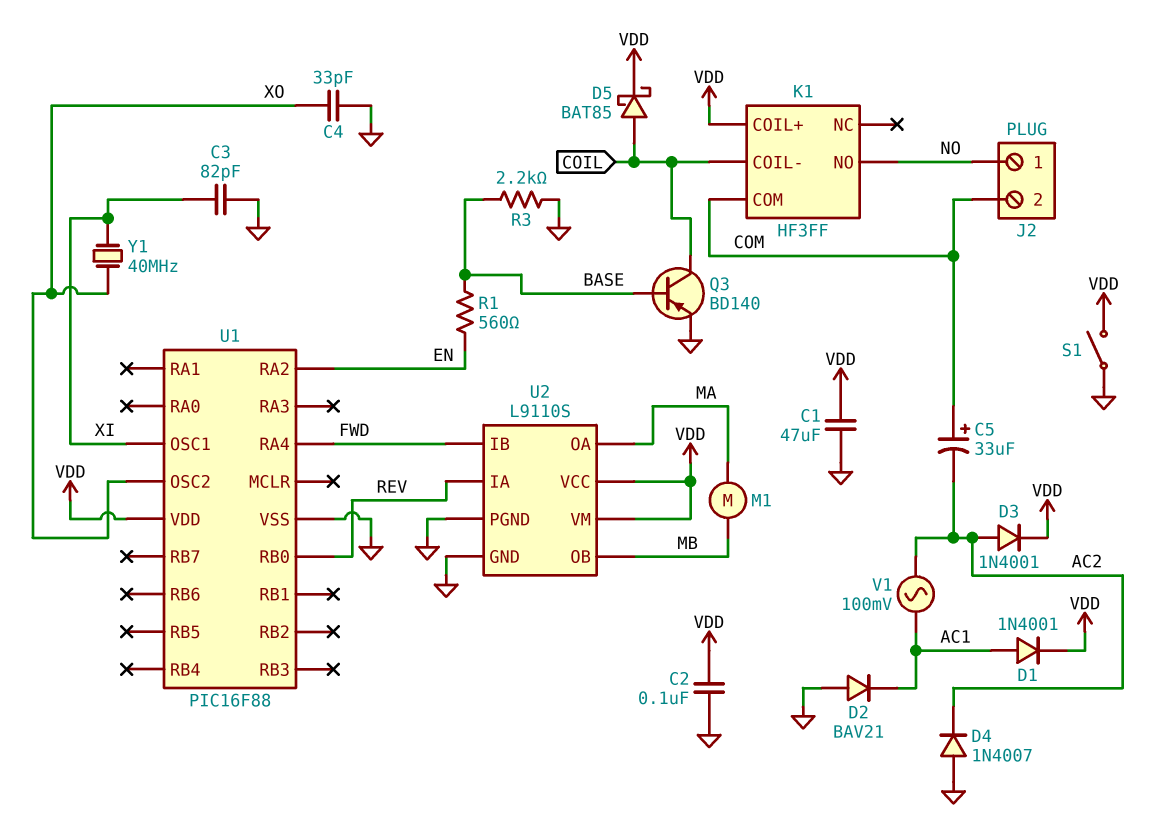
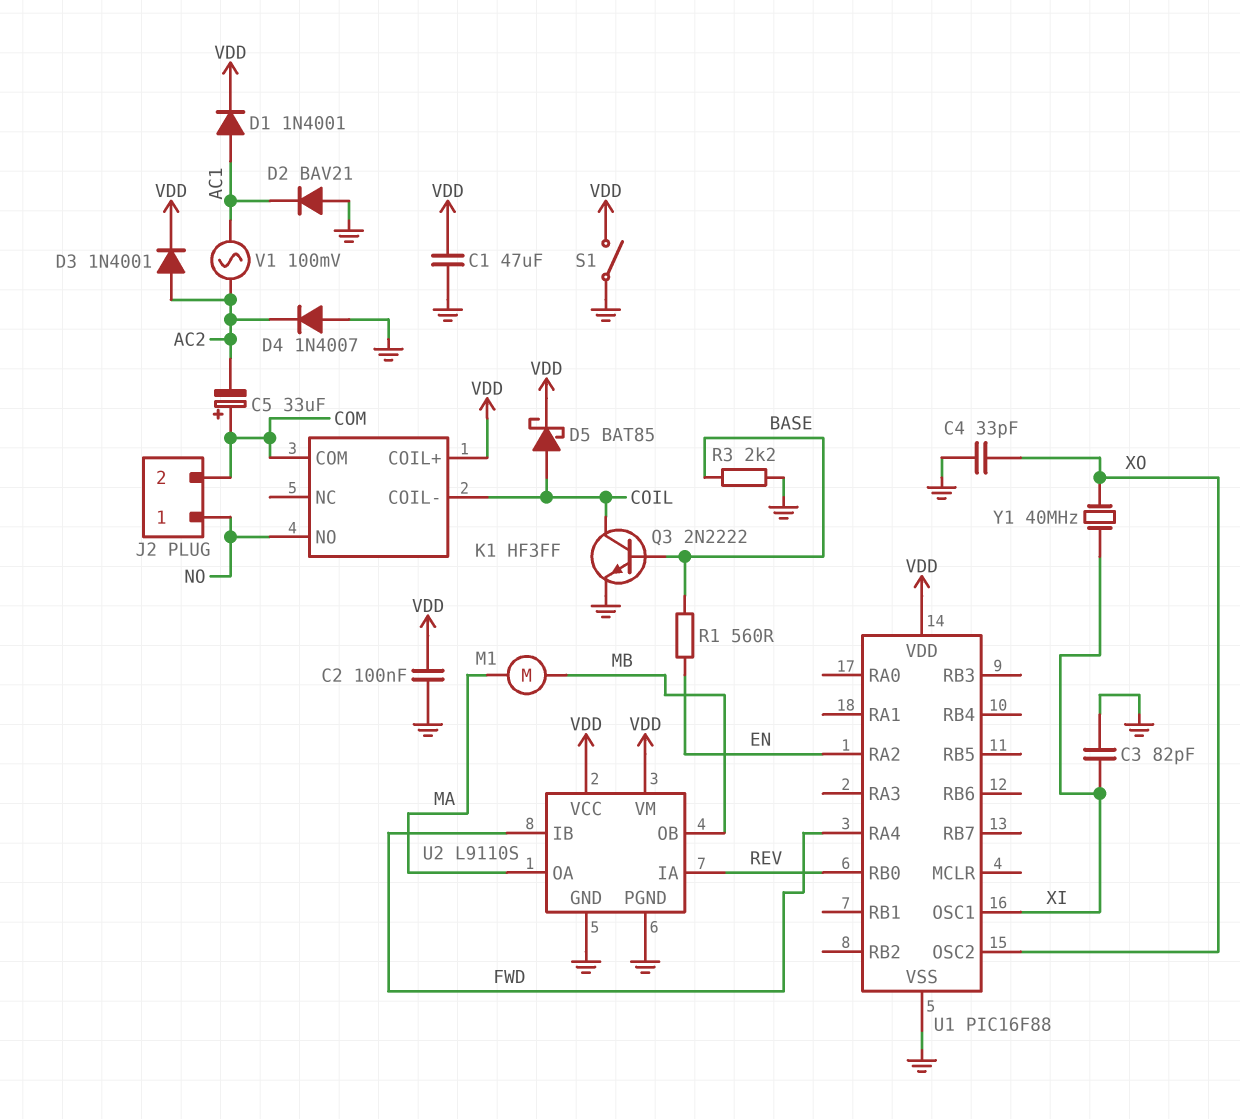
Q3: PNP BD140 (B BASE, C COIL, E GND) -> NPN 2N2222 (B BASE, C COIL, E GND)

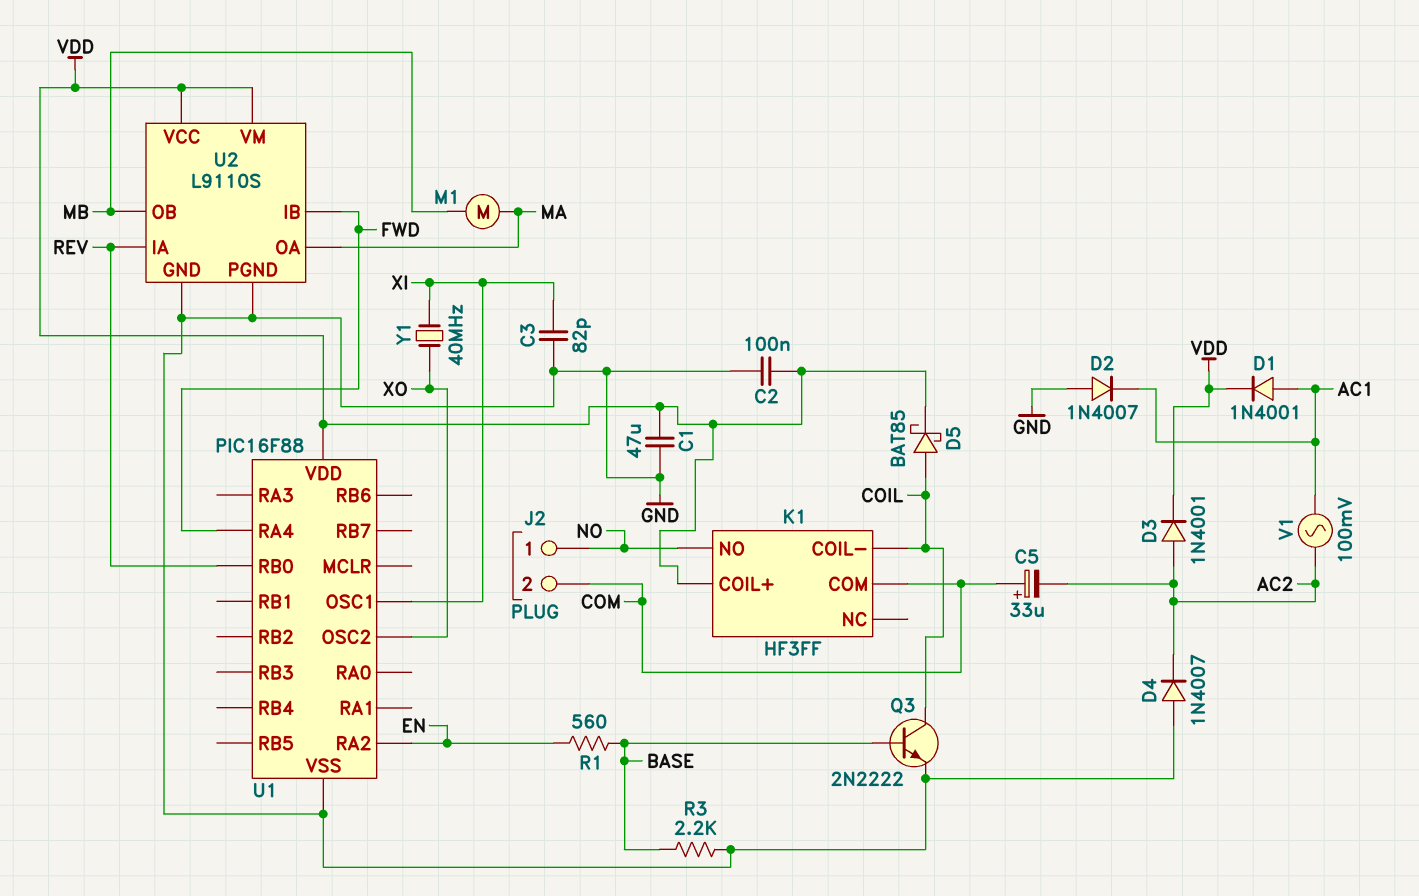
C4: 33pF (GND, XO) -> none
D2: diode BAV21 (A GND, K AC1) -> diode 1N4007 (A GND, K AC1)
S1: switch (GND, VDD) -> none

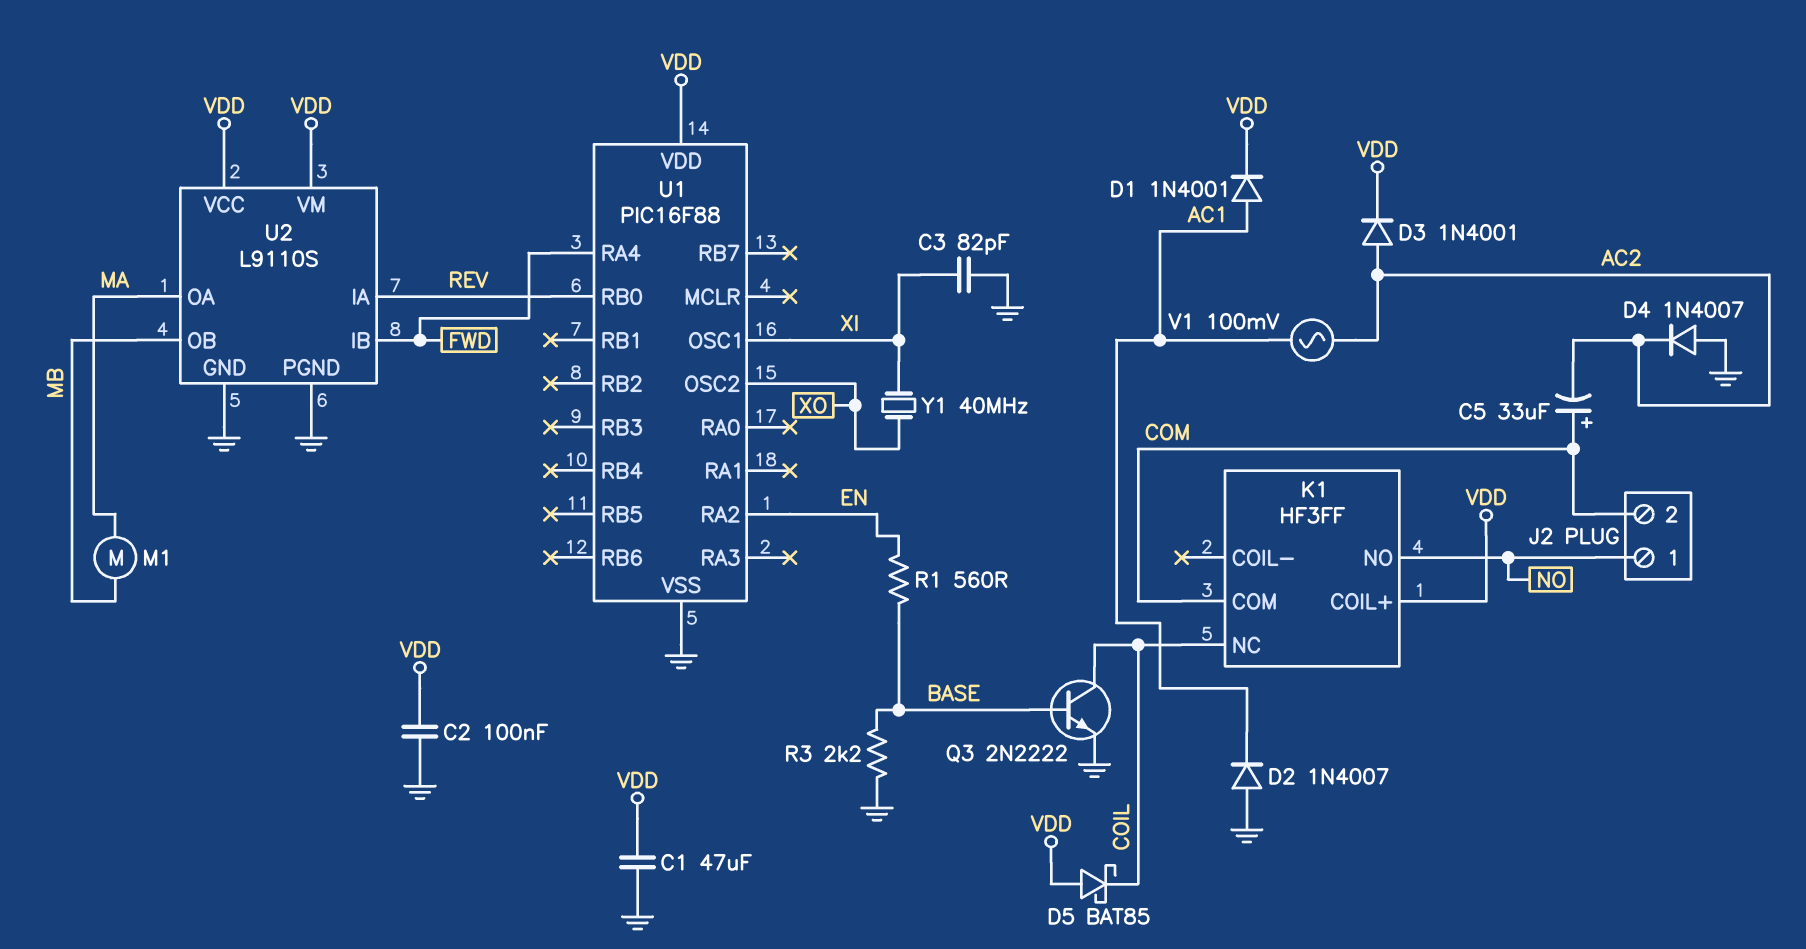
D5: schottky BAT85 (A COIL, K VDD) -> schottky BAT85 (A VDD, K COIL)
K1 pin COIL-: COIL -> none
K1 pin NC: none -> COIL

